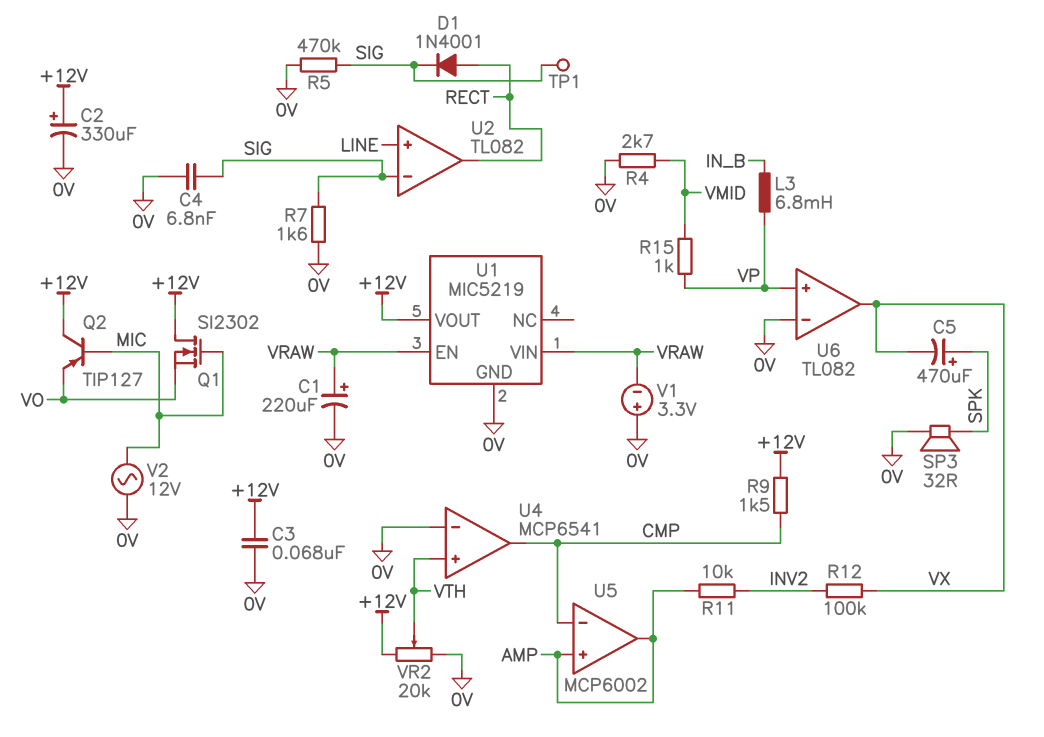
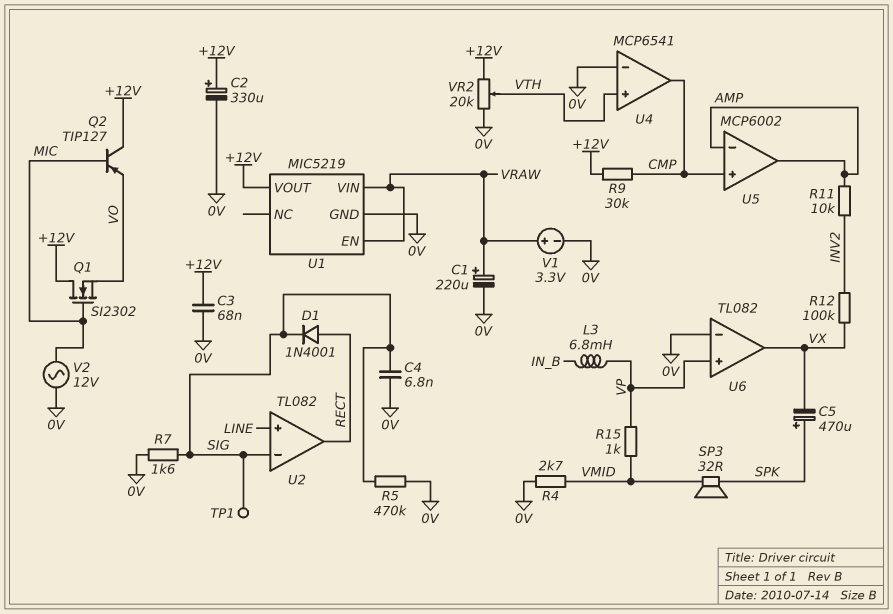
R9: 1.5k (+12V, CMP) -> 30k (+12V, CMP)
SP3: speaker 32R (0V, SPK) -> speaker 32R (SPK, VMID)
U5 pin in+: AMP -> CMP
U5 pin in-: CMP -> AMP
V1: 3.3V (plus 0V, minus VRAW) -> 3.3V (plus VRAW, minus 0V)

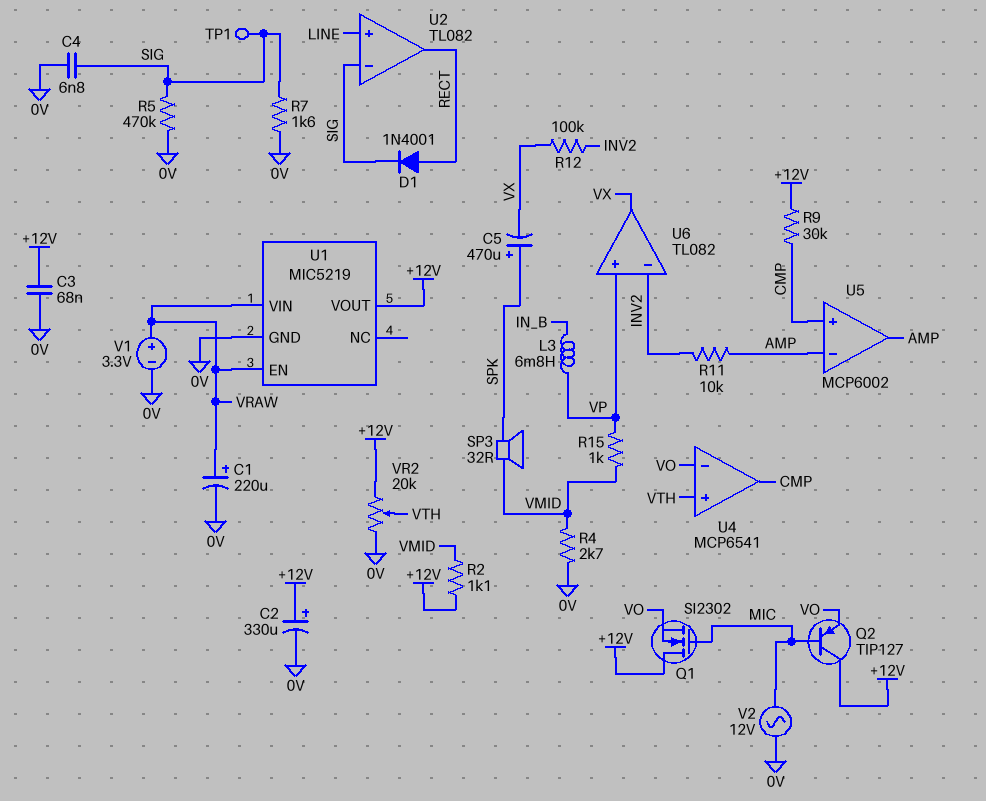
R2: none -> 1.1k (+12V, VMID)
U4 pin in-: 0V -> VO
U6 pin in-: 0V -> INV2

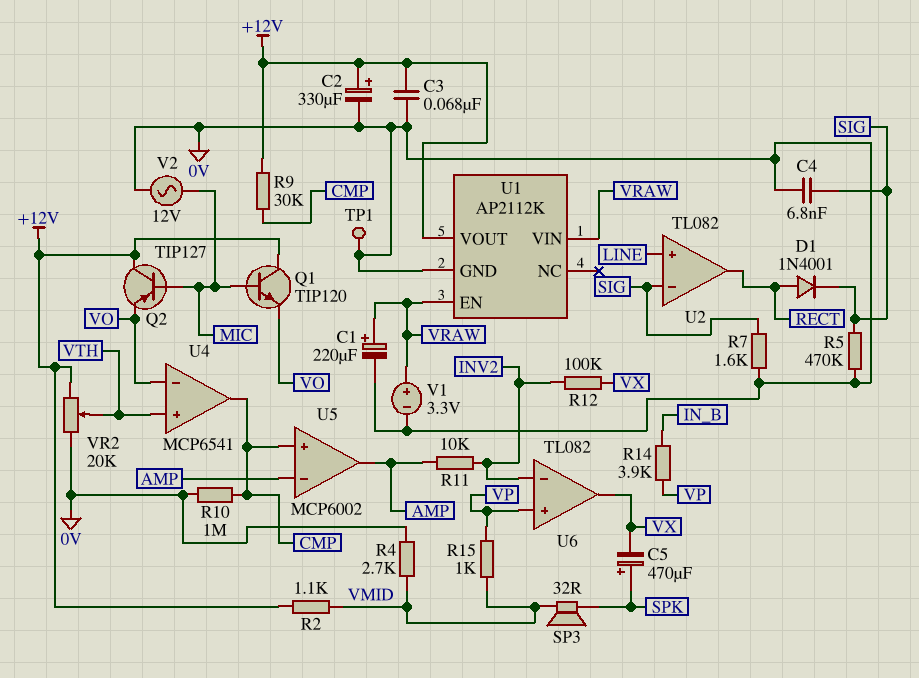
L3: 6.8mH (IN_B, VP) -> none
Q1: NMOS SI2302 (G MIC, D +12V, S VO) -> NPN TIP120 (B MIC, C +12V, E VO)
R10: none -> 1M (0V, CMP)
R14: none -> 3.9k (IN_B, VP)
TP1: test point (SIG) -> test point (0V)
U1: MIC5219 -> AP2112K

